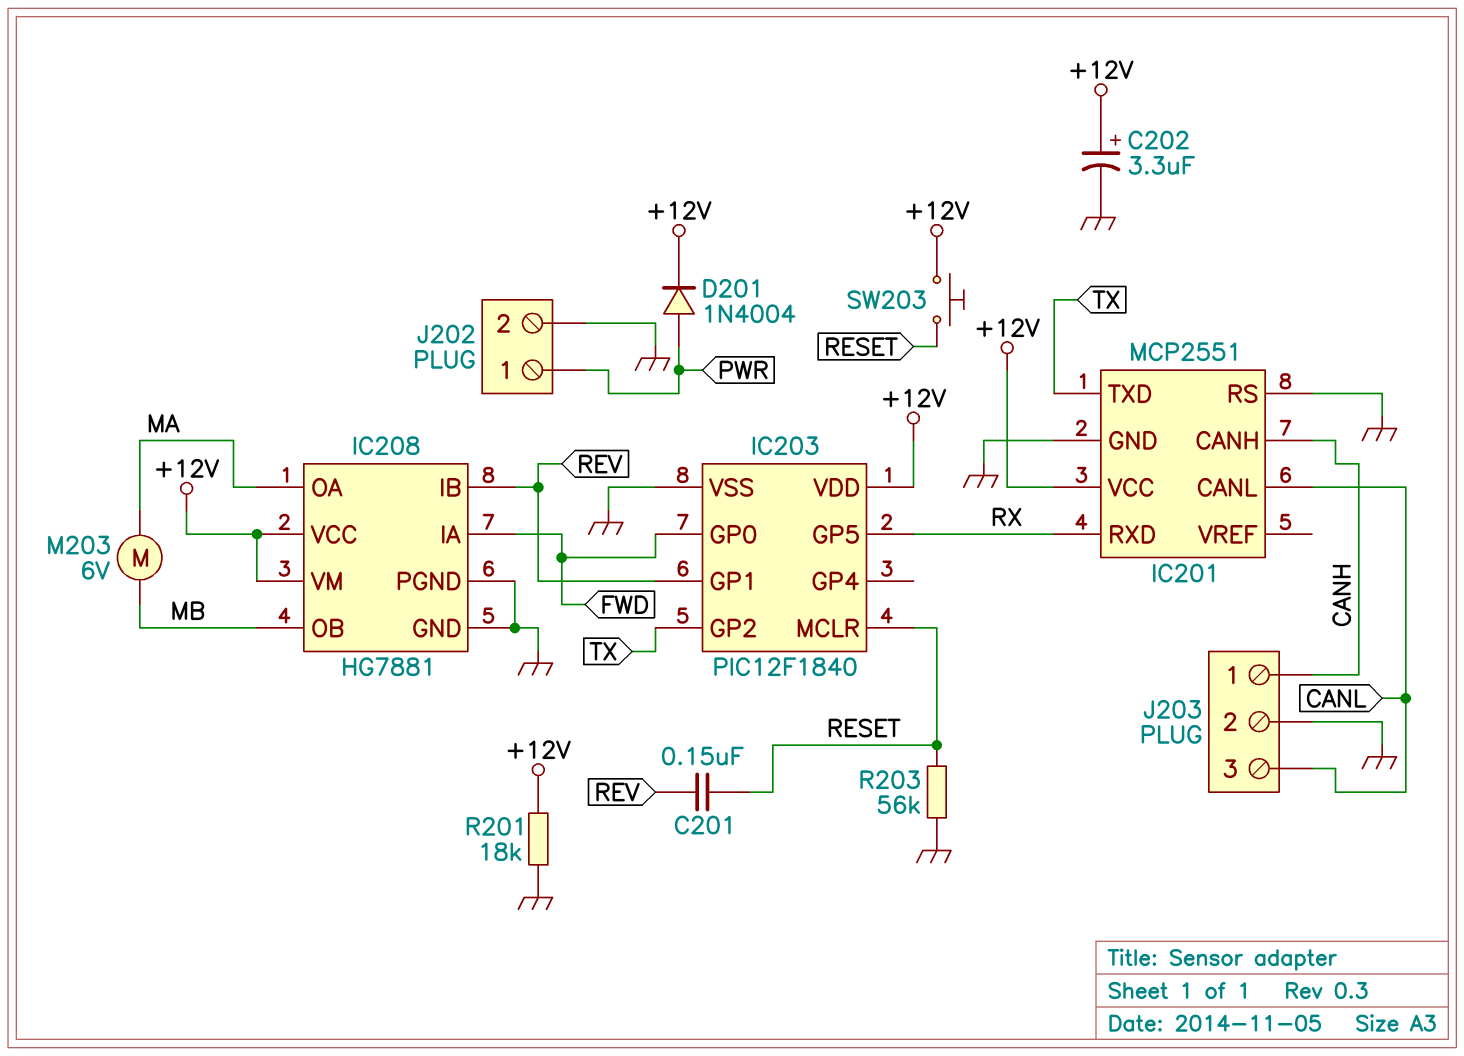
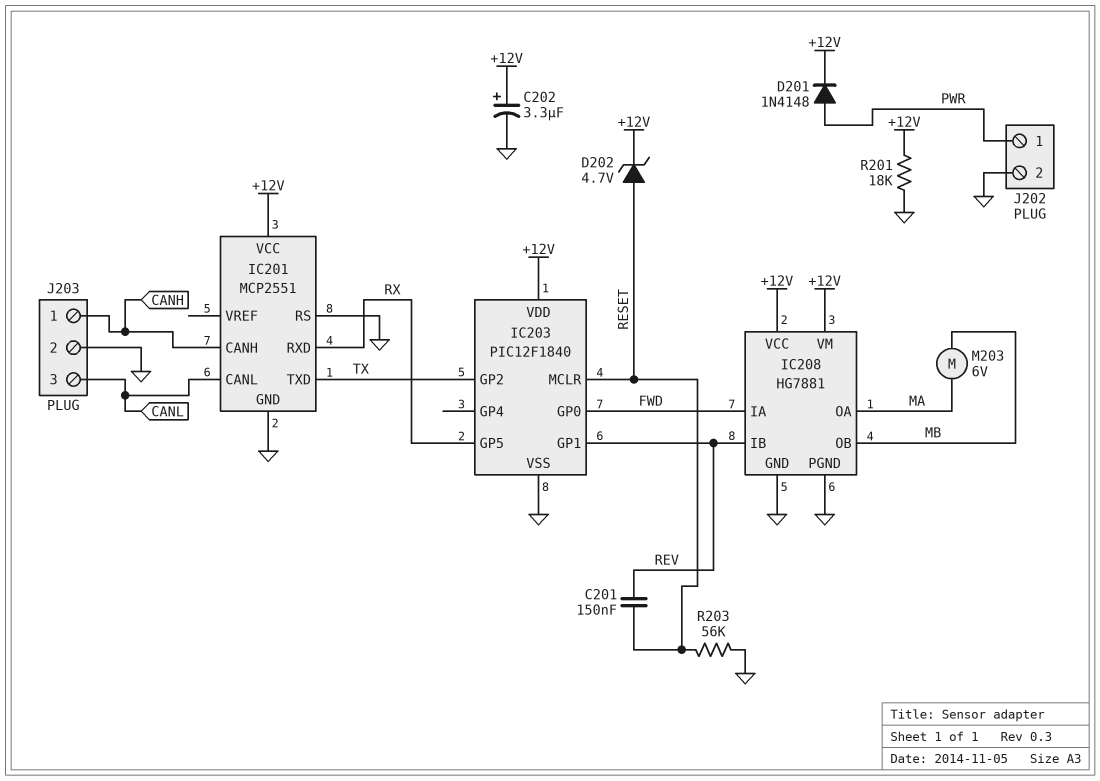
D201: diode 1N4004 (A PWR, K +12V) -> diode 1N4148 (A PWR, K +12V)
D202: none -> zener 4.7V (A RESET, K +12V)
SW203: button (+12V, RESET) -> none

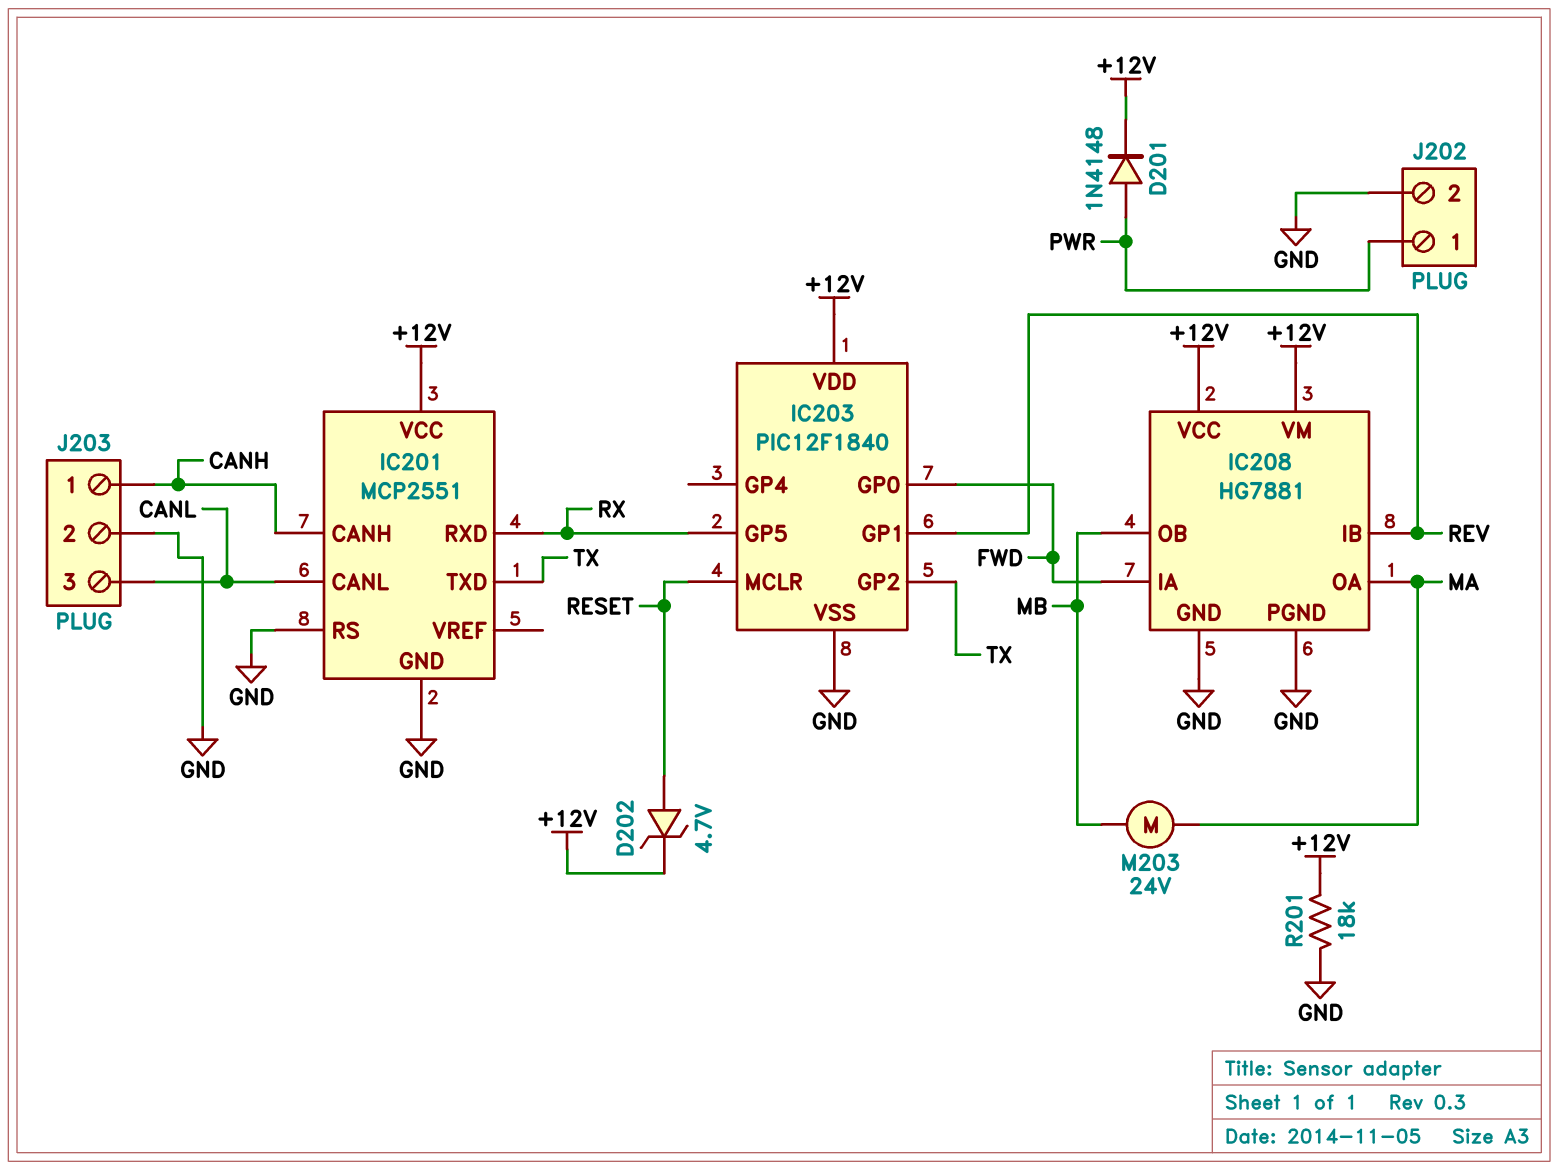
C201: 150nF (RESET, REV) -> none
C202: 3.3uF (plus +12V, minus GND) -> none
M203: motor 6V (MA, MB) -> motor 24V (MA, MB)
R203: 56k (GND, RESET) -> none

